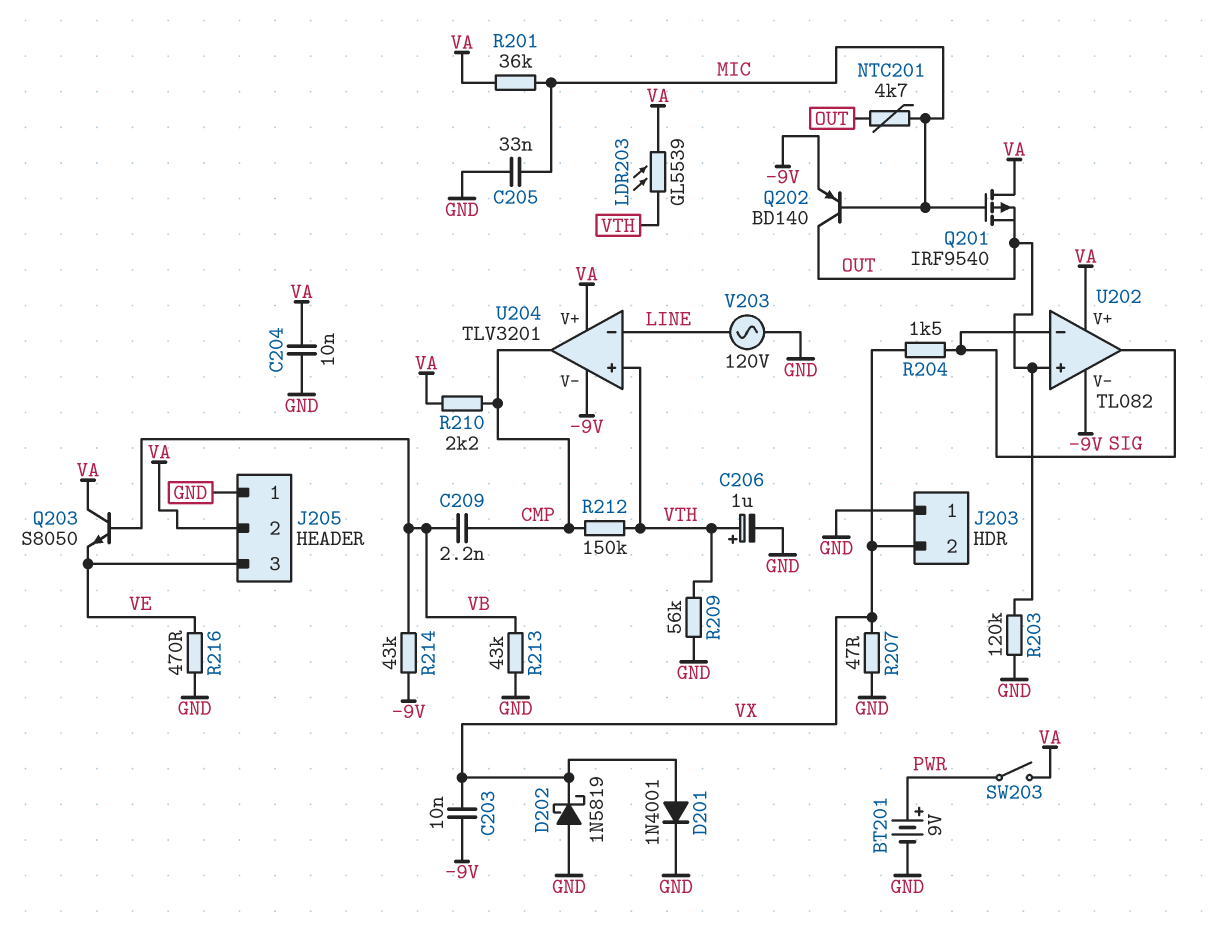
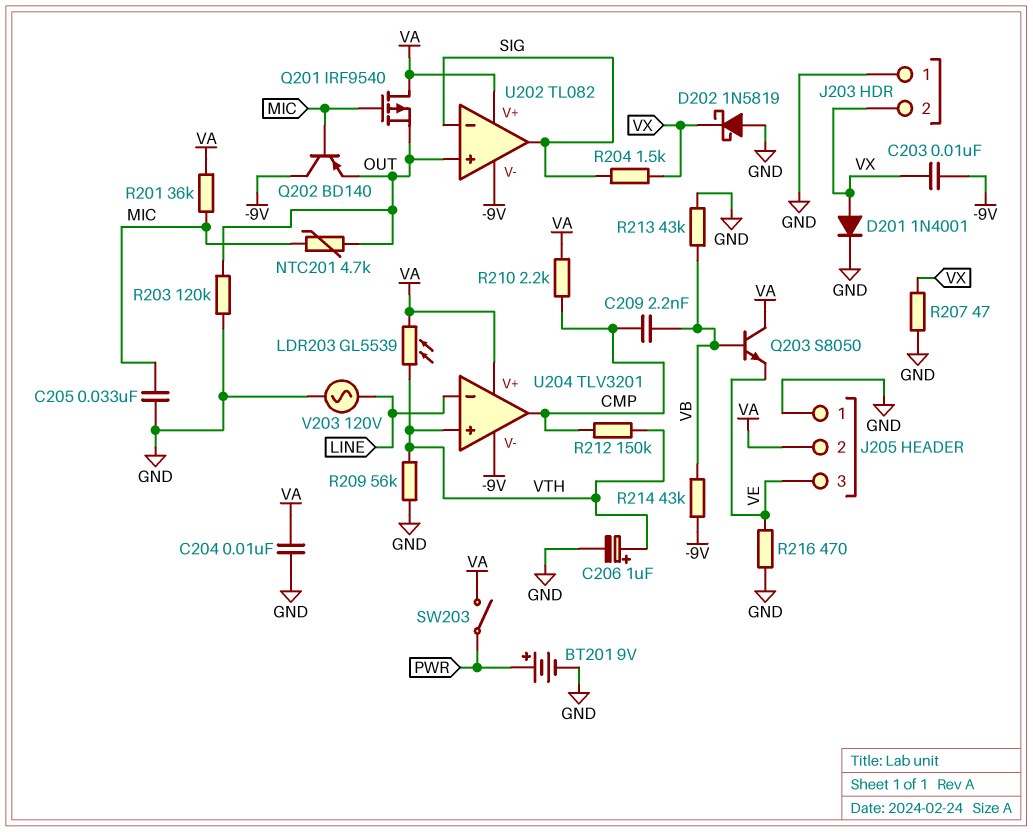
Q202: PNP BD140 (B MIC, C OUT, E -9V) -> PNP BD140 (B MIC, C -9V, E OUT)

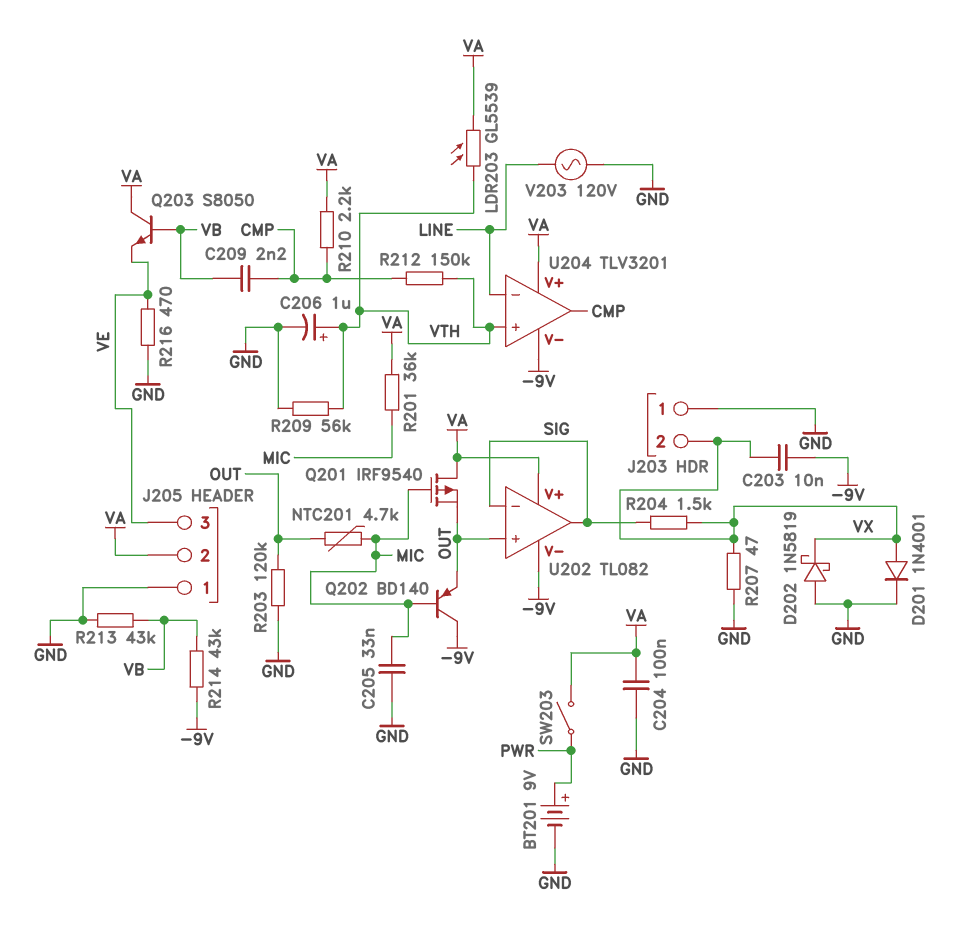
C204: 10nF (GND, VA) -> 100nF (GND, VA)

